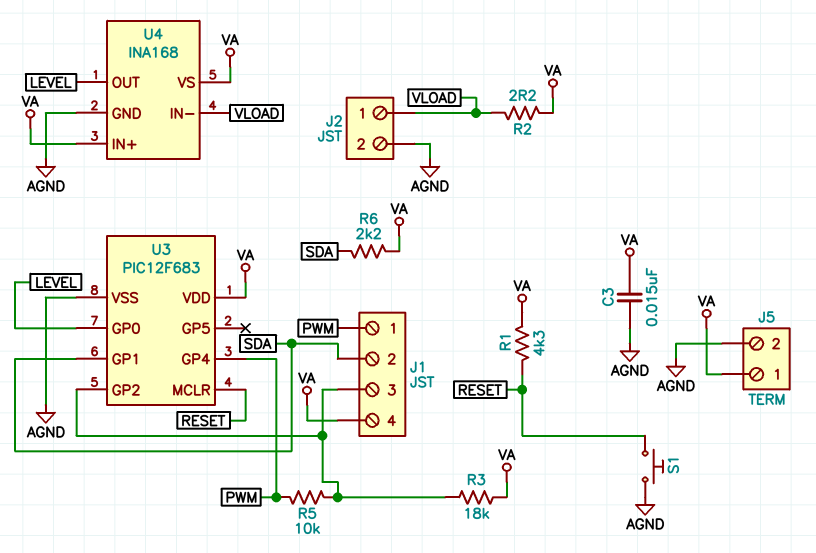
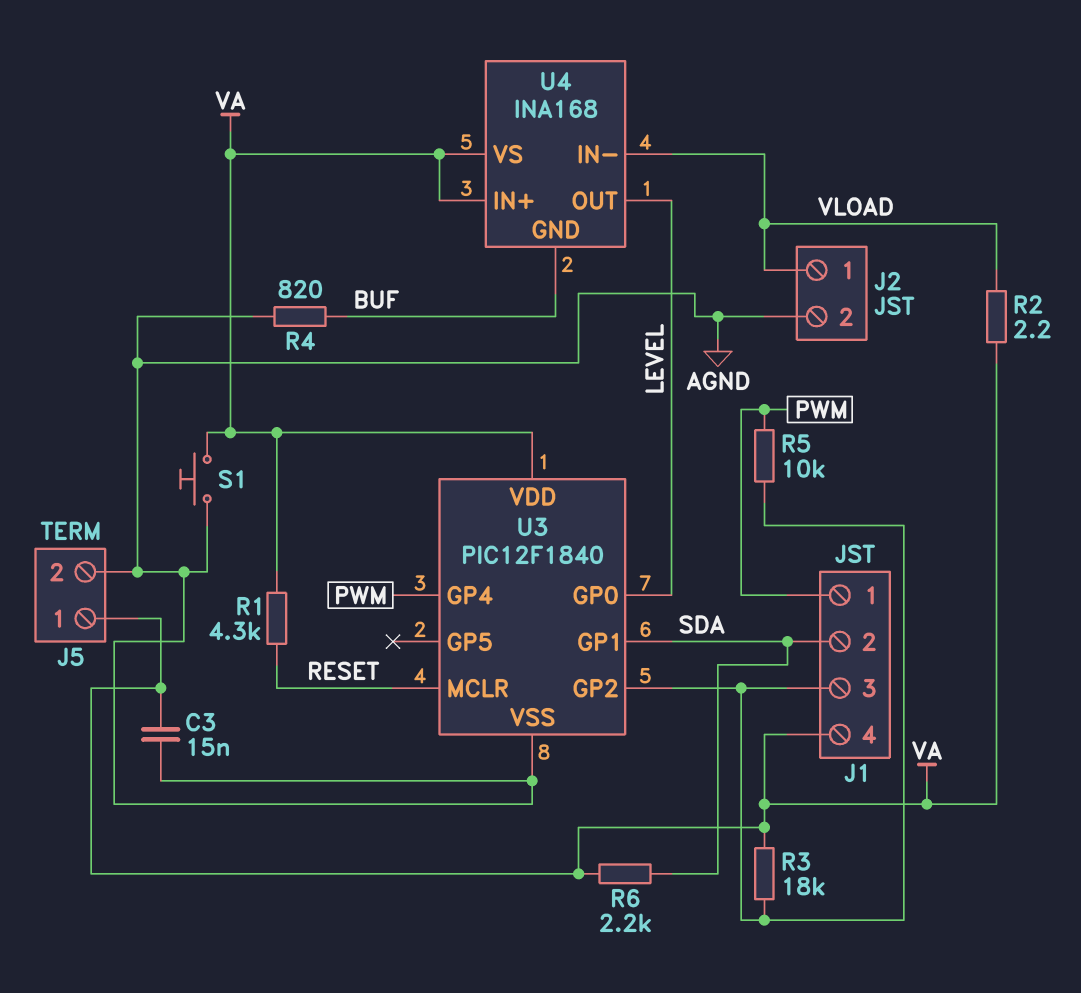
R4: none -> 820 (AGND, BUF)
S1: button (AGND, RESET) -> button (AGND, VA)
U3: PIC12F683 -> PIC12F1840
U4 pin GND: AGND -> BUF

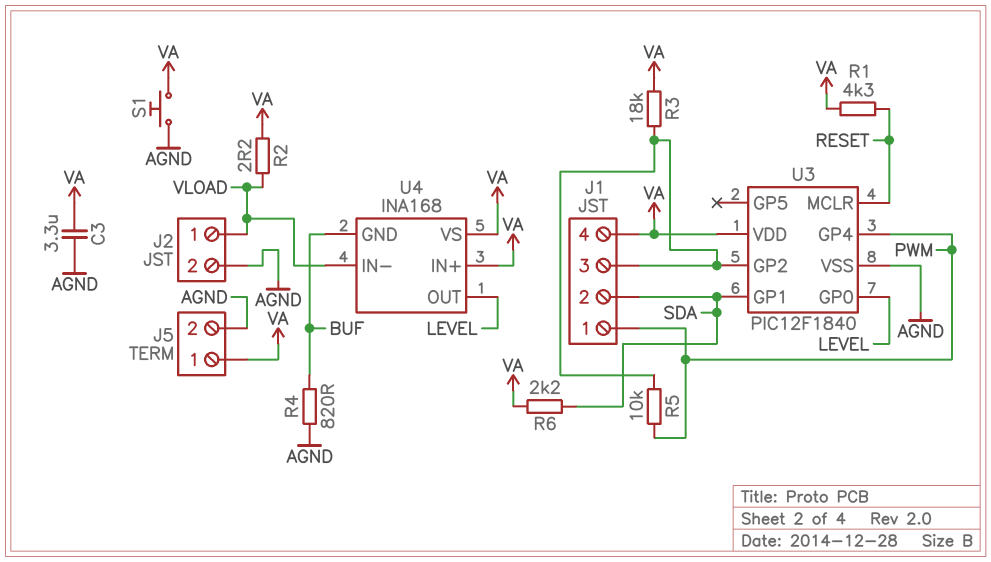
C3: 15nF (AGND, VA) -> 3.3uF (AGND, VA)

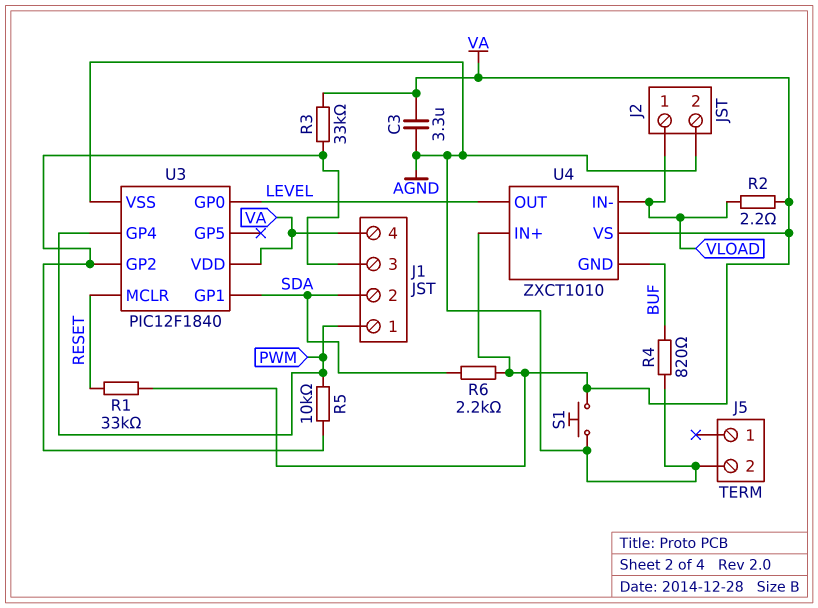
J5 pin 1: VA -> none
R1: 4.3k (RESET, VA) -> 33k (RESET, VA)
R3: 18k (J1/3, VA) -> 33k (J1/3, VA)
U4: INA168 -> ZXCT1010

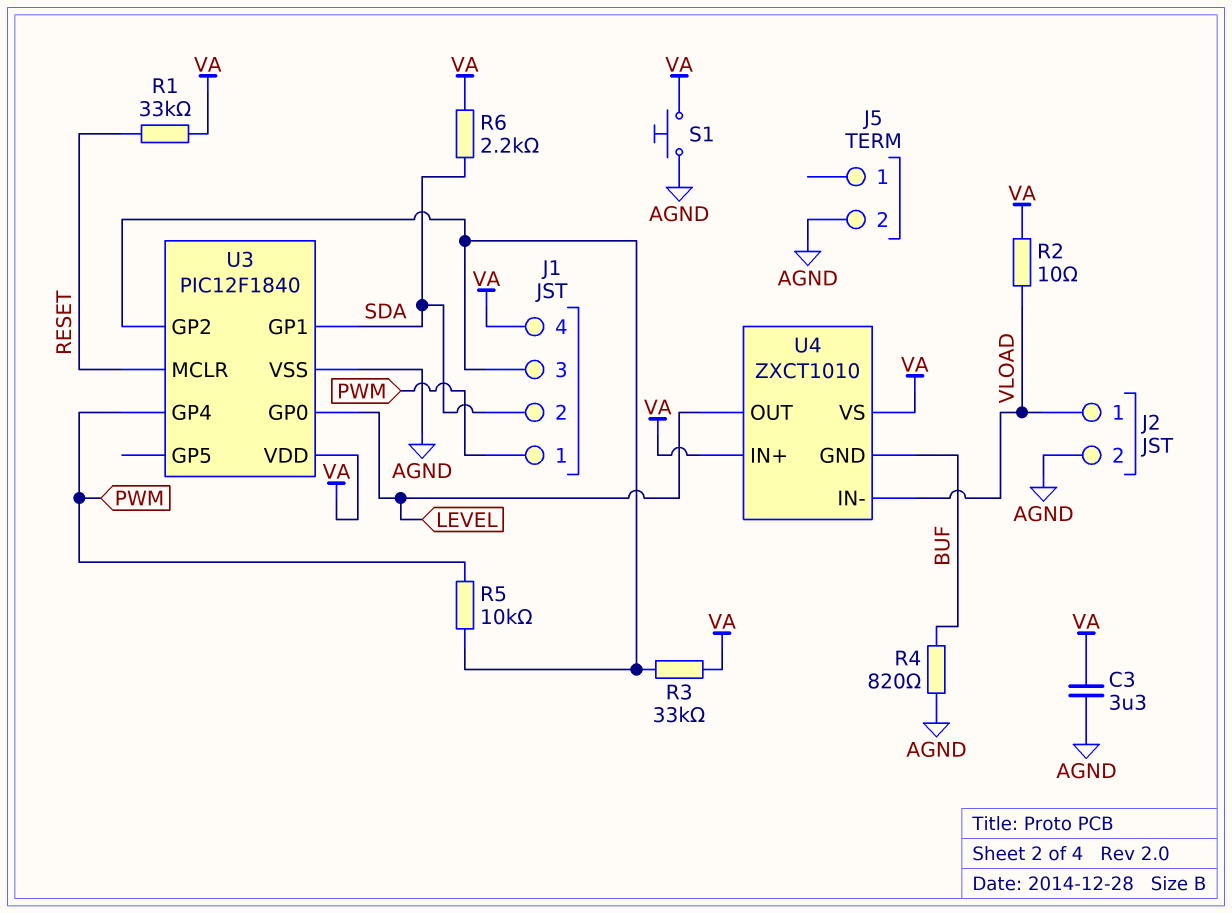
R2: 2.2 (VA, VLOAD) -> 10 (VA, VLOAD)

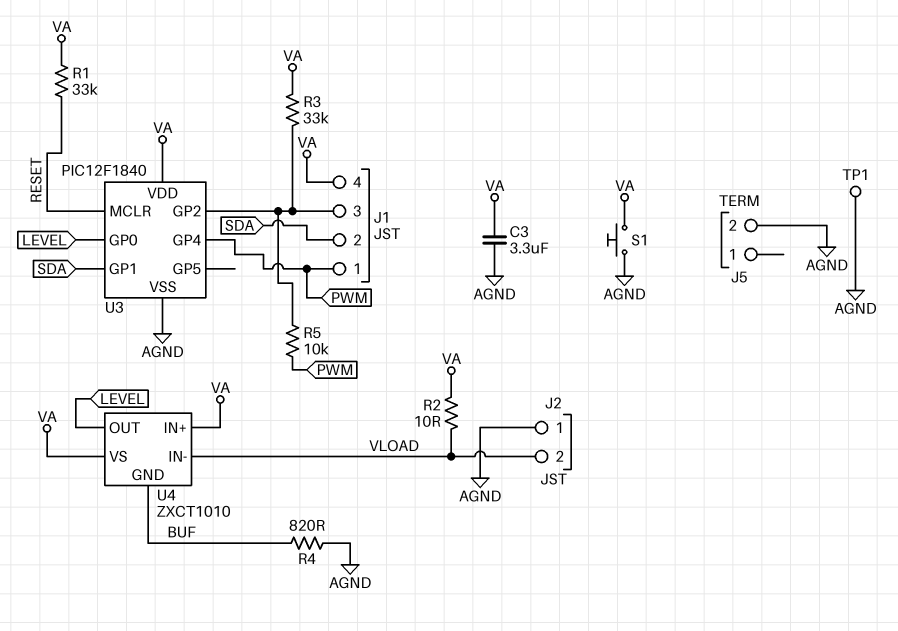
J2 pin 1: VLOAD -> AGND
J2 pin 2: AGND -> VLOAD
R6: 2.2k (SDA, VA) -> none
TP1: none -> test point (AGND)

